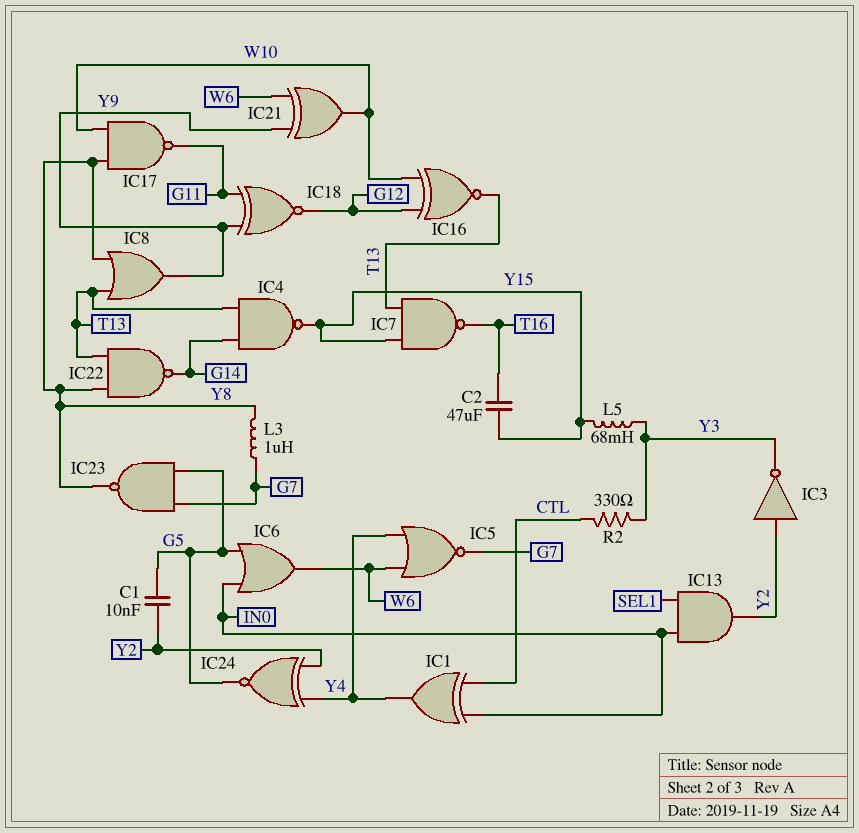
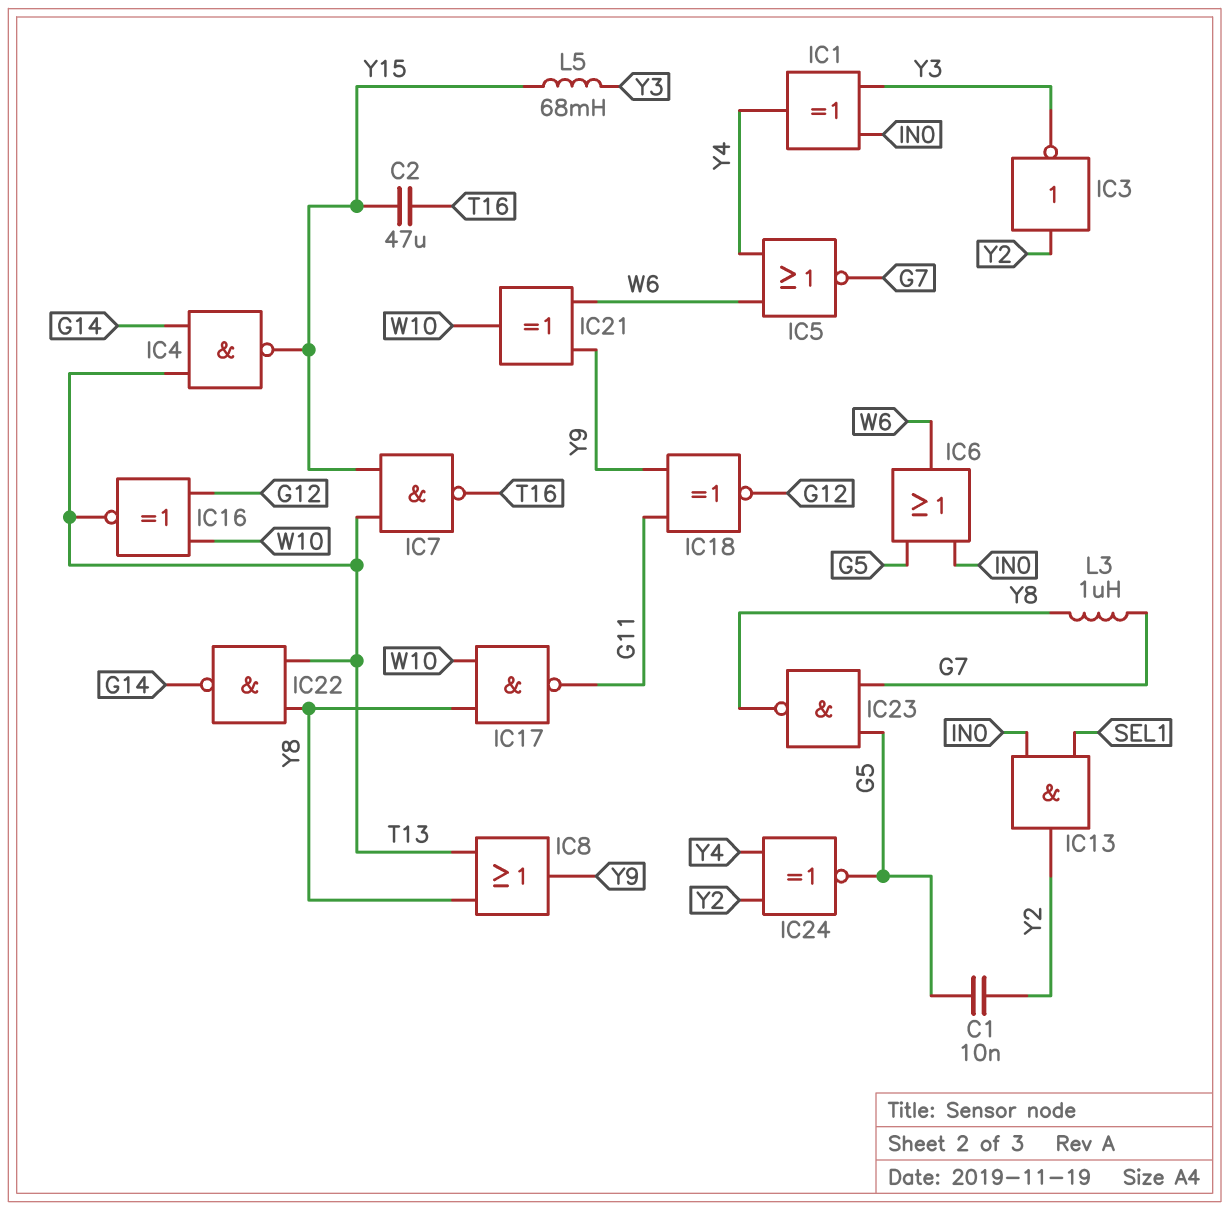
IC1: XOR (in CTL, in IN0, out Y4) -> XOR (in IN0, in Y3, out Y4)
R2: 330 (CTL, Y3) -> none

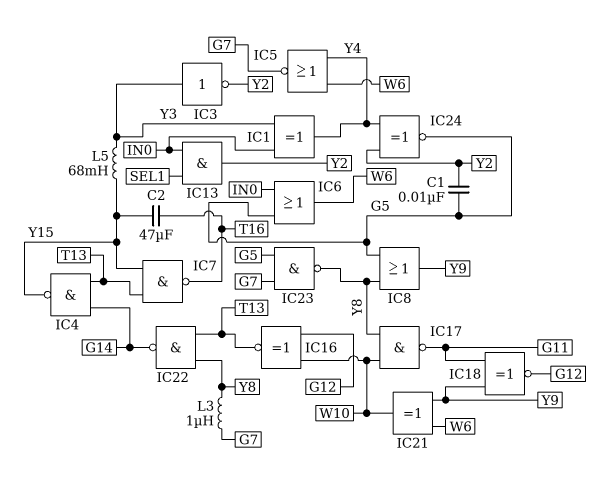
IC3: NOT (in Y2, out Y3) -> NOT (in Y3, out Y2)
IC8: OR (in T13, in Y8, out Y9) -> OR (in G5, in Y8, out Y9)

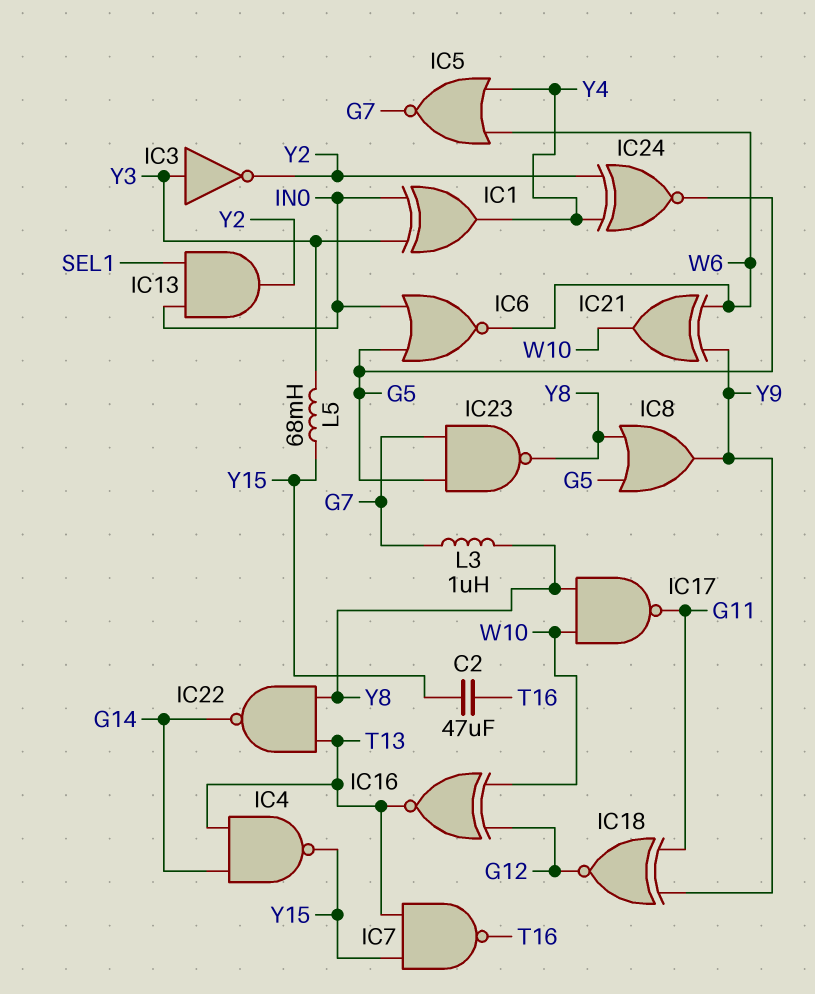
C1: 10nF (G5, Y2) -> none
IC6: OR (in G5, in IN0, out W6) -> NOR (in G5, in IN0, out W6)

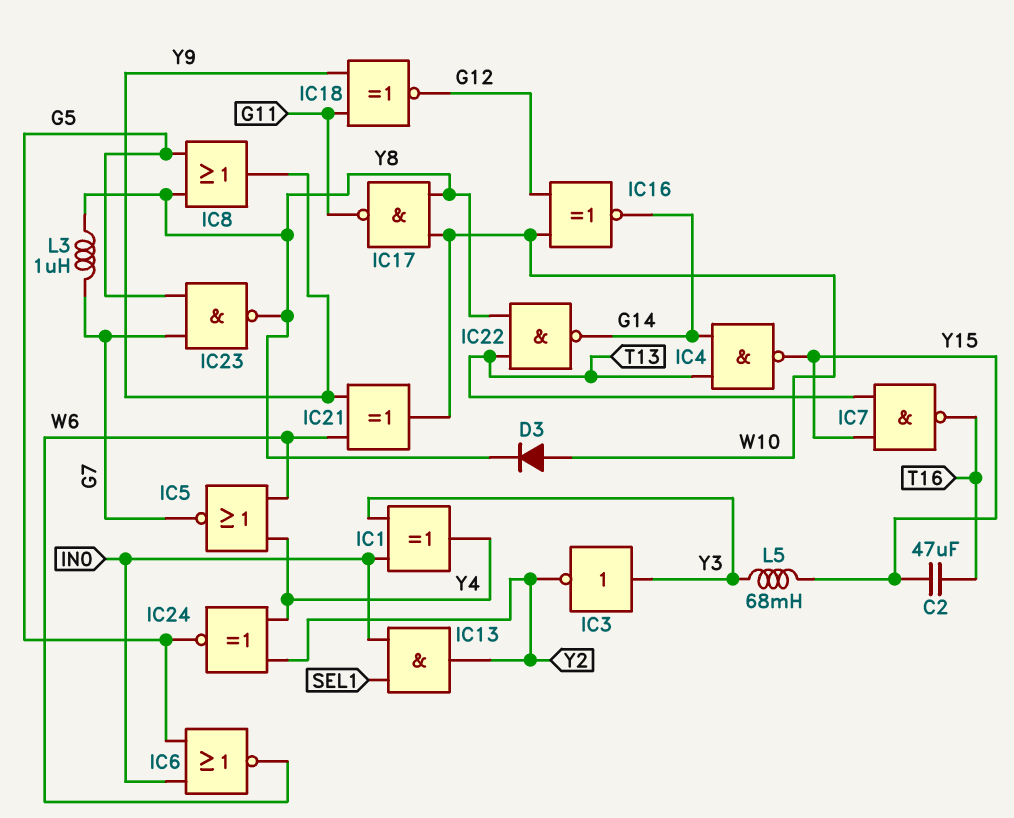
D3: none -> diode (A W10, K Y8)
IC16: XNOR (in G12, in W10, out T13) -> XNOR (in G12, in W10, out G14)

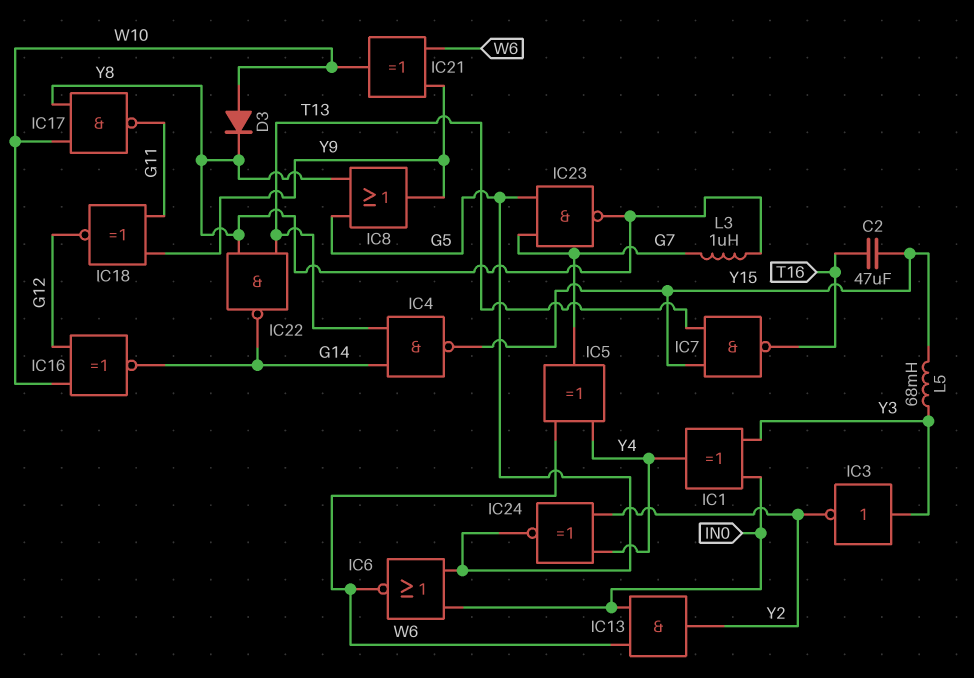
IC5: NOR (in W6, in Y4, out G7) -> XOR (in W6, in Y4, out G7)
IC13: AND (in IN0, in SEL1, out Y2) -> AND (in IN0, in W6, out Y2)

